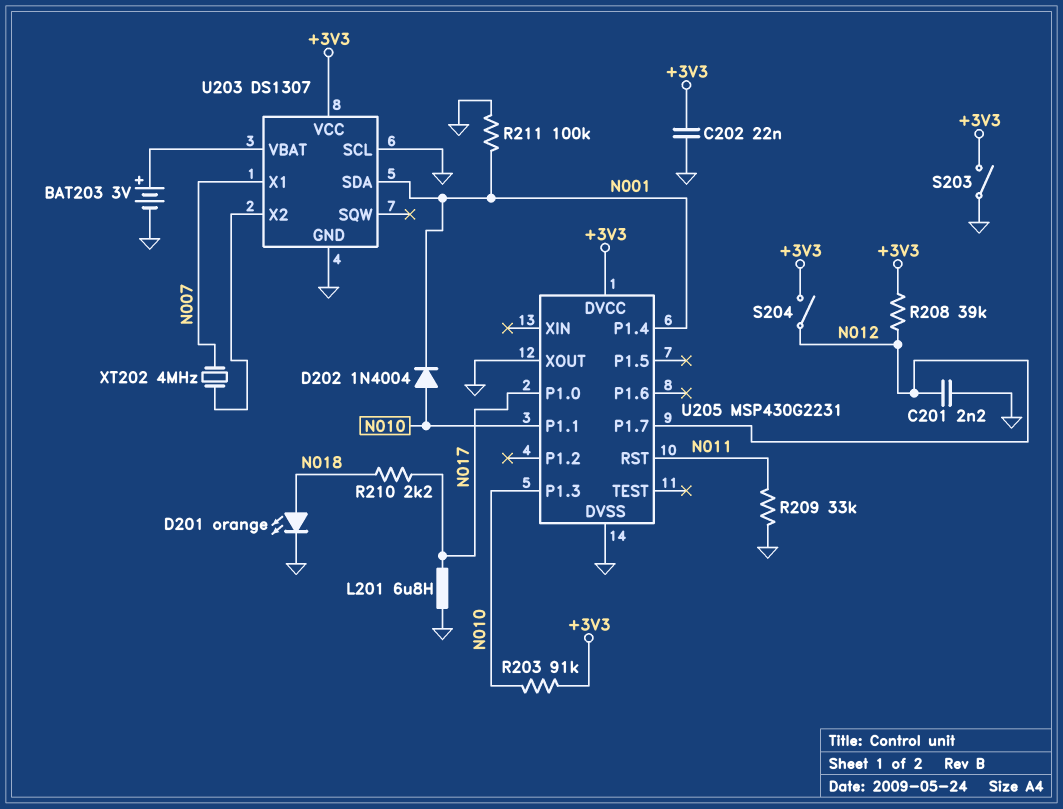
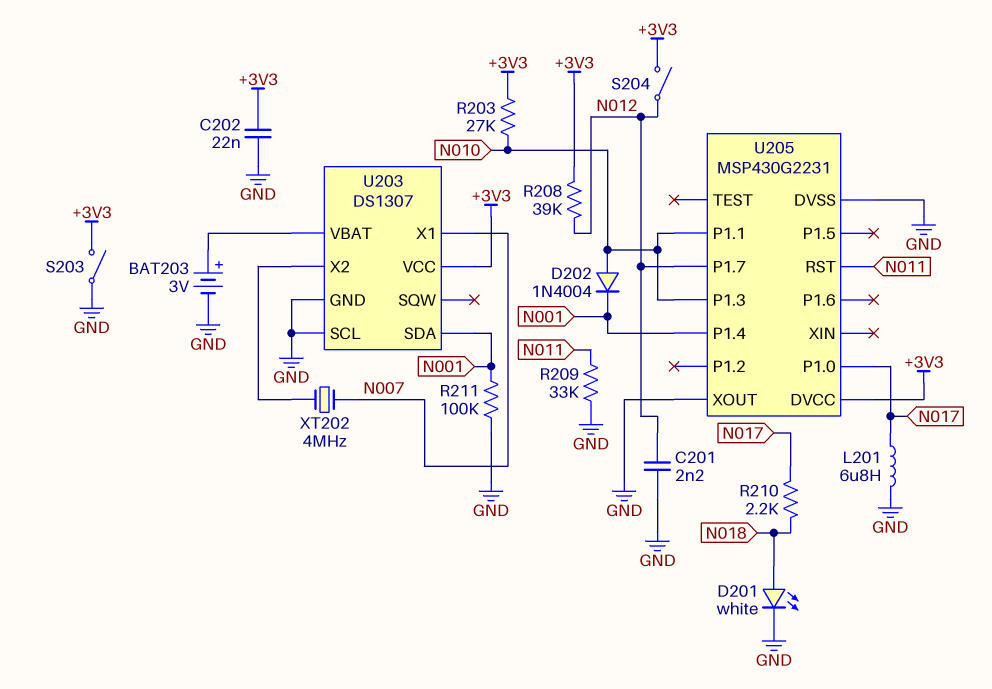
D201: LED orange (A N018, K GND) -> LED white (A N018, K GND)
R203: 91k (+3V3, N010) -> 27k (+3V3, N010)

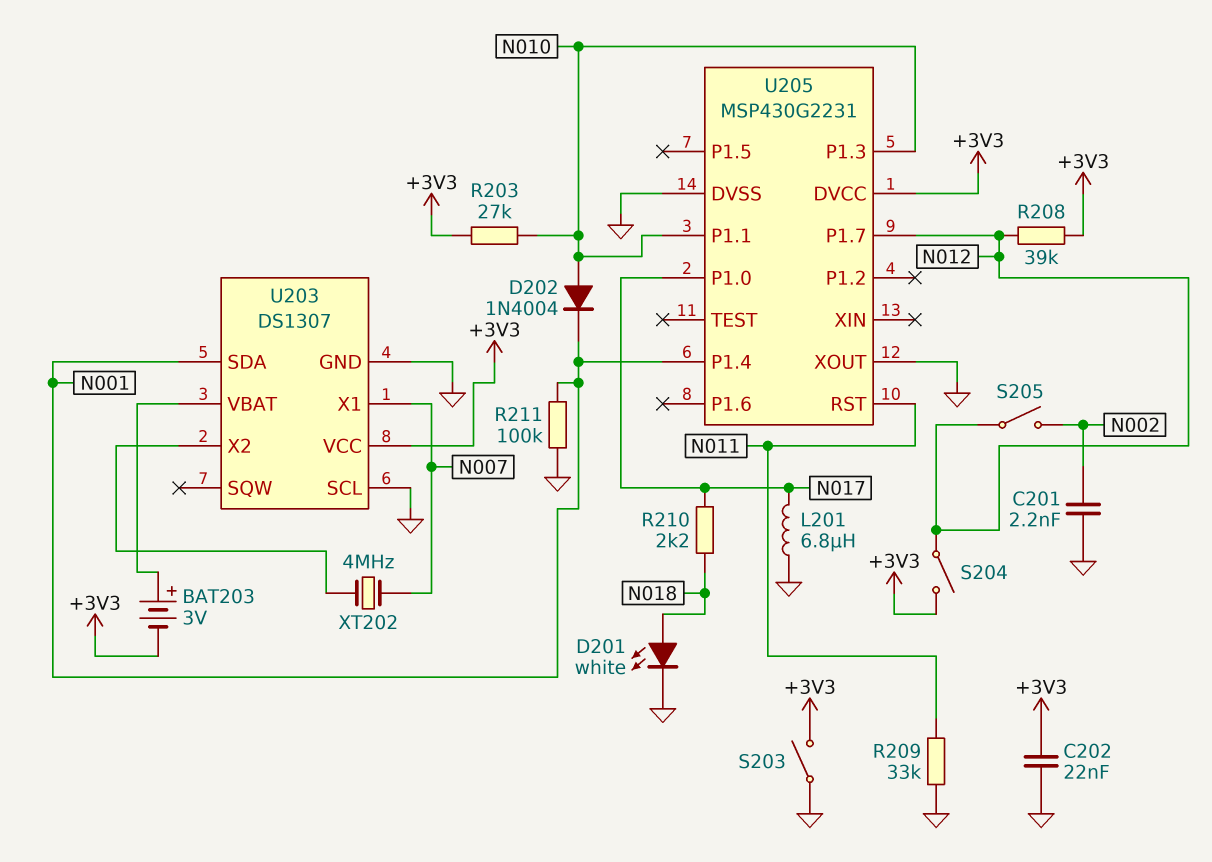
BAT203: 3V (plus U203/VBAT, minus GND) -> 3V (plus U203/VBAT, minus +3V3)
C201: 2.2nF (GND, N012) -> 2.2nF (GND, N002)
S205: none -> switch (N002, N012)

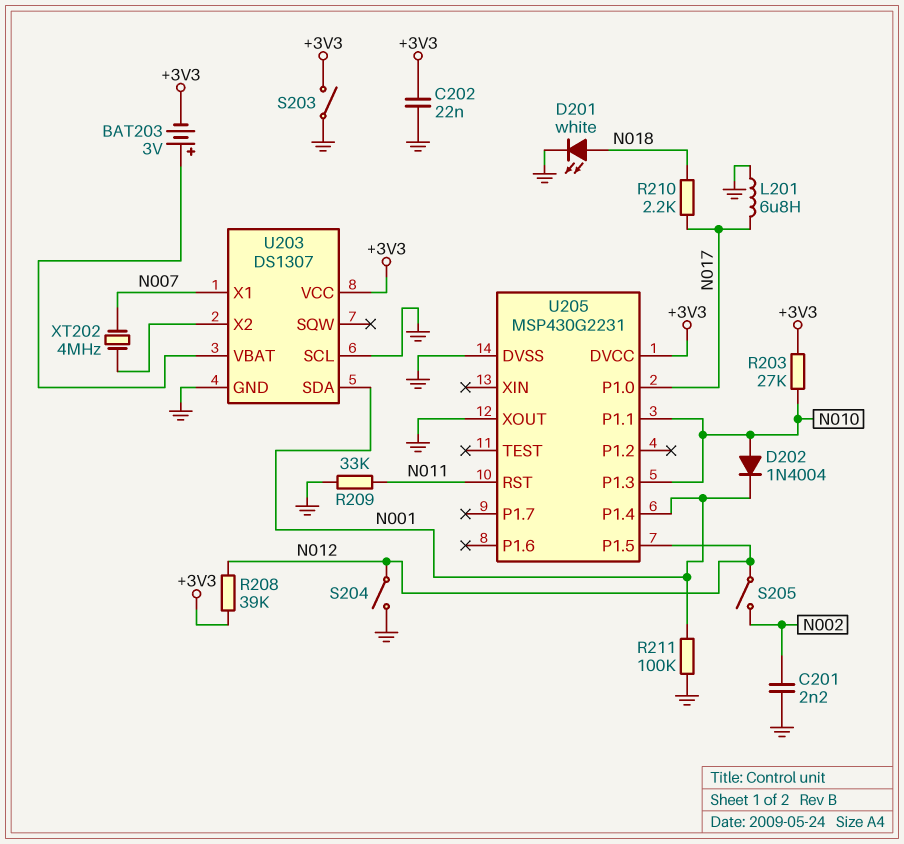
S204: switch (+3V3, N012) -> switch (GND, N012)
U205 pin P1.5: none -> N012
U205 pin P1.7: N012 -> none

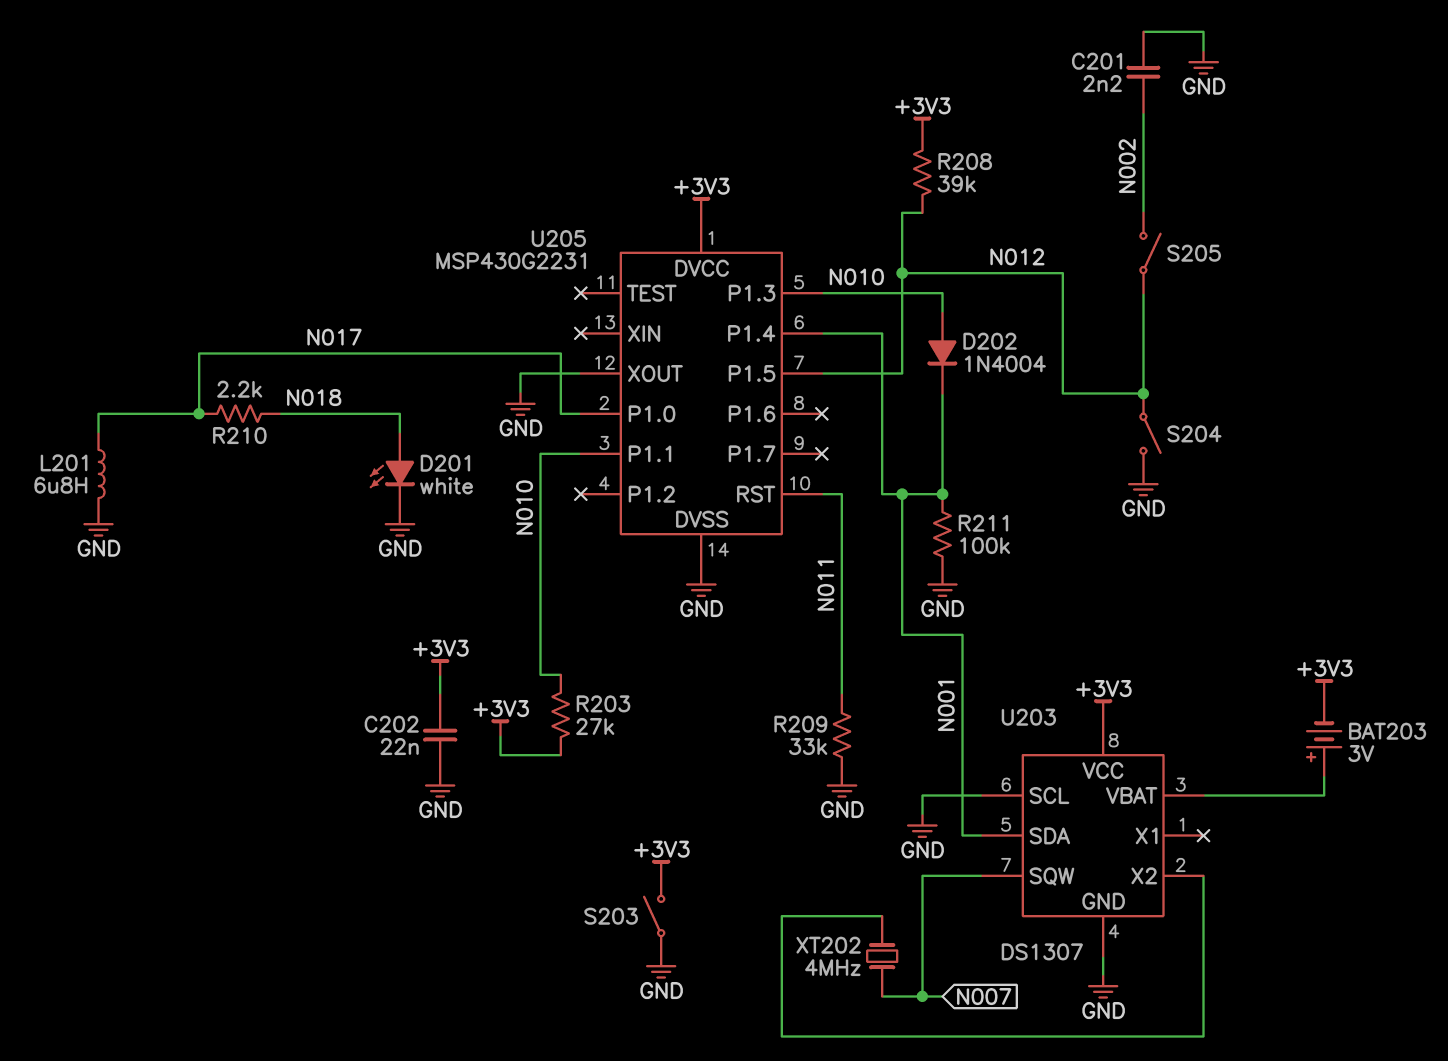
U203 pin SQW: none -> N007
U203 pin X1: N007 -> none

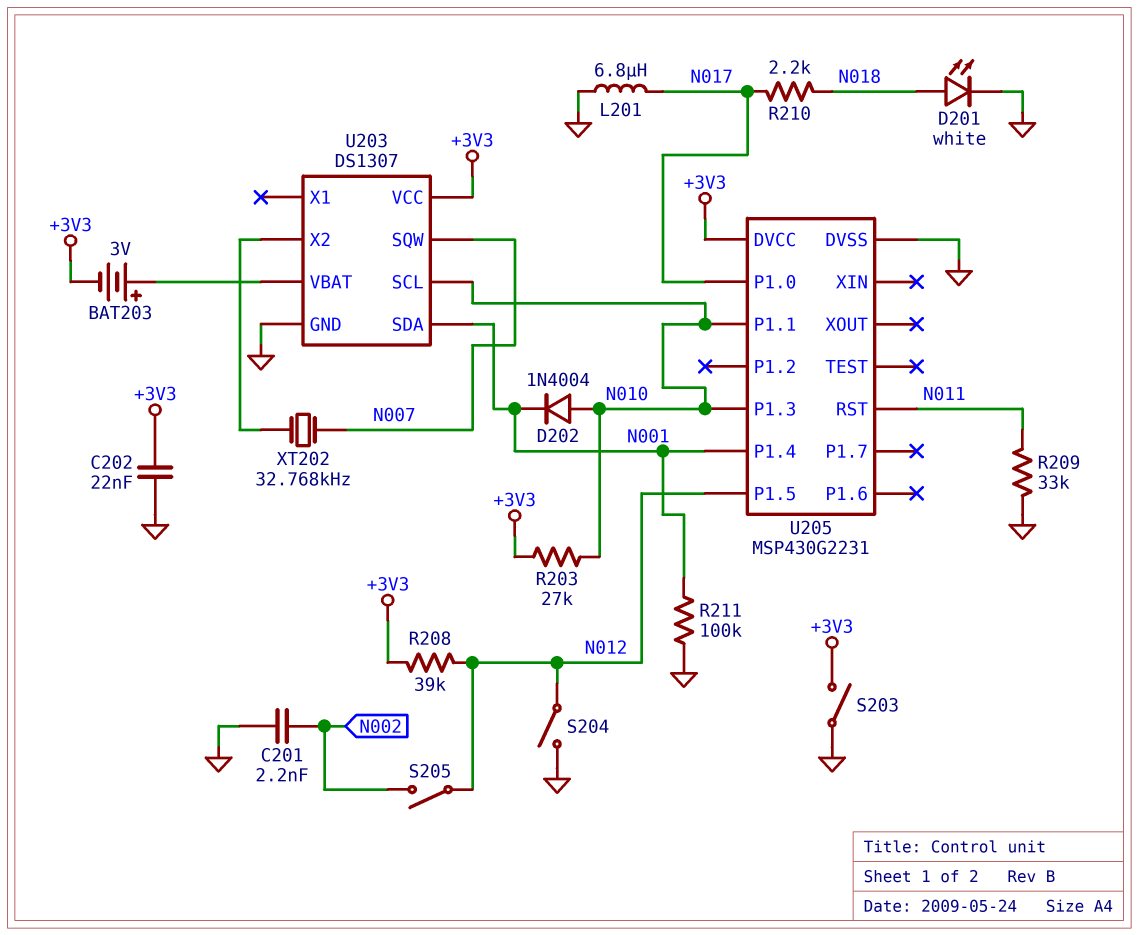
U203 pin SCL: GND -> N010
U205 pin XOUT: GND -> none
XT202: 4MHz (N007, U203/X2) -> 32.768kHz (N007, U203/X2)

